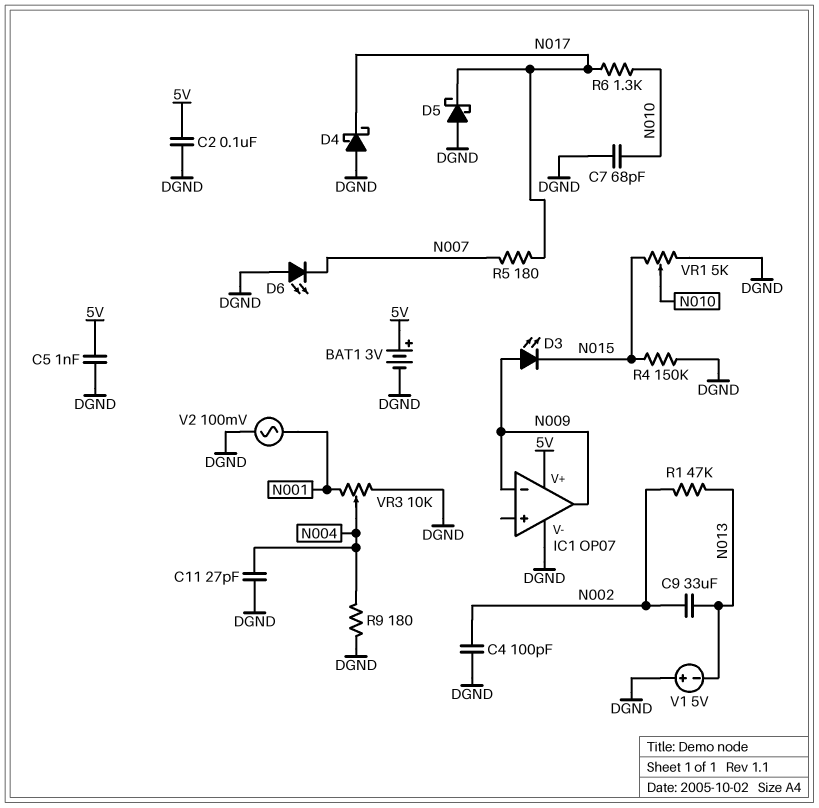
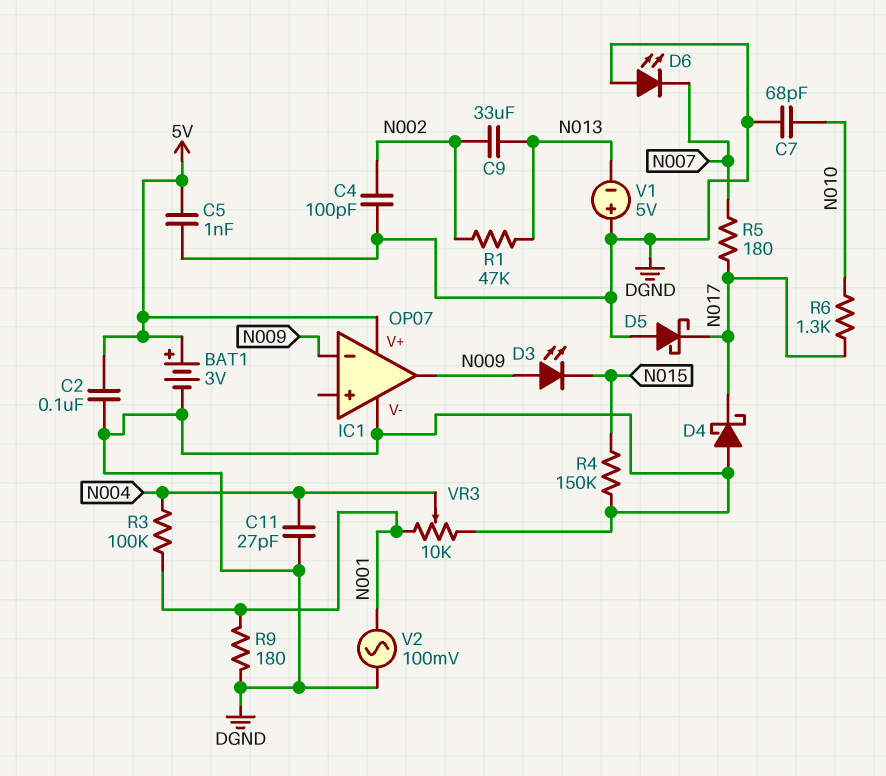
R3: none -> 100k (N001, N004)
R9: 180 (DGND, N004) -> 180 (DGND, N001)
VR1: 5k (DGND, N015, wiper N010) -> none

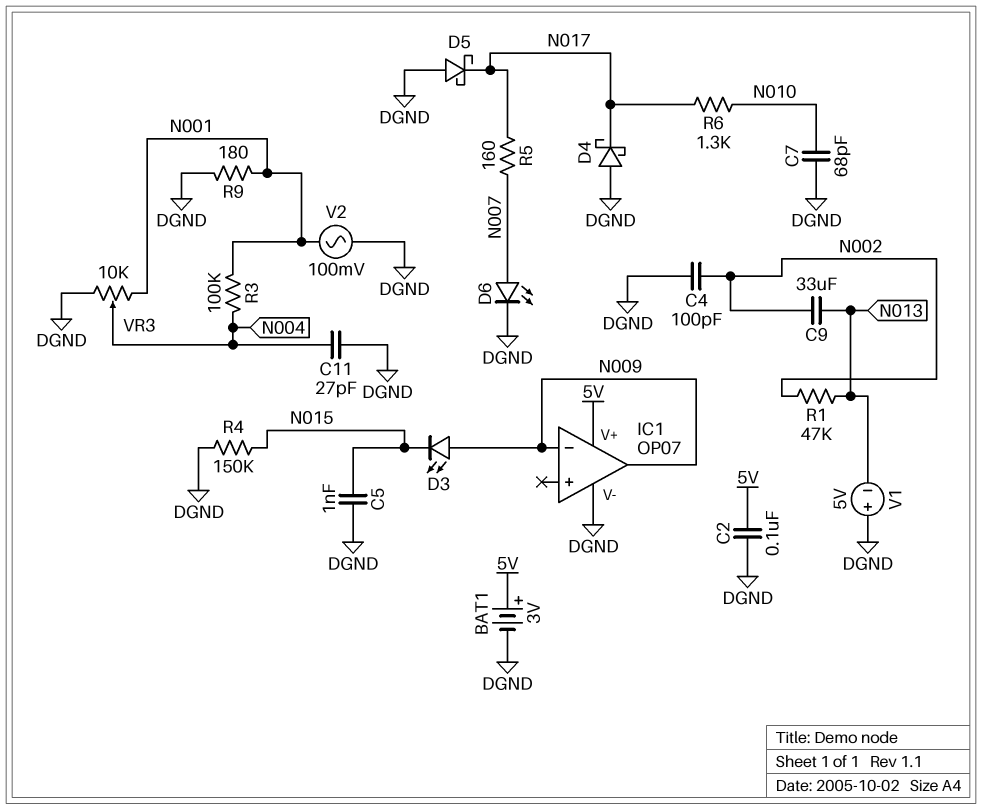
C5: 1nF (5V, DGND) -> 1nF (DGND, N015)
D6: LED (A DGND, K N007) -> LED (A N007, K DGND)
R5: 180 (N007, N017) -> 160 (N007, N017)

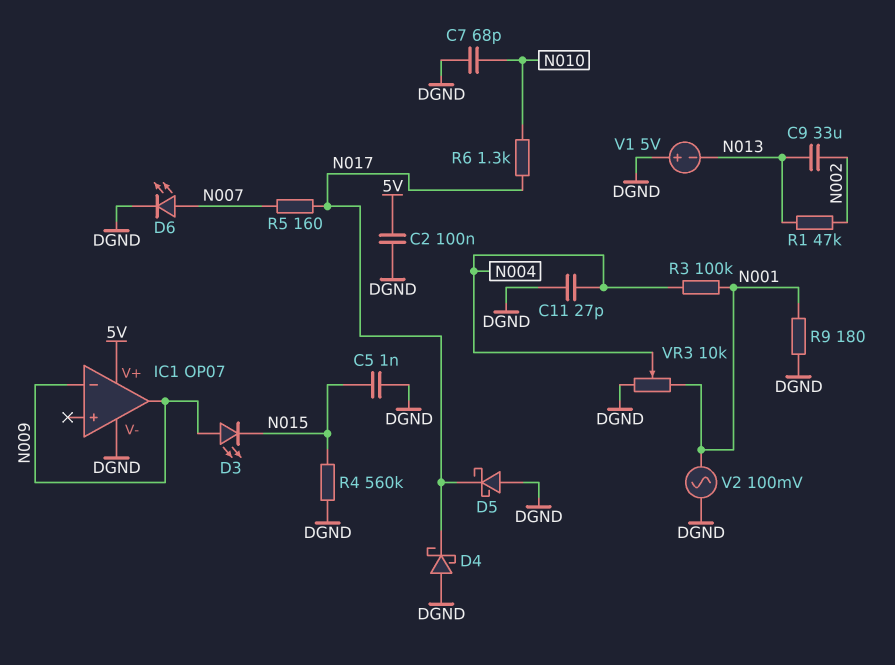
BAT1: 3V (plus 5V, minus DGND) -> none
C4: 100pF (DGND, N002) -> none
R4: 150k (DGND, N015) -> 560k (DGND, N015)

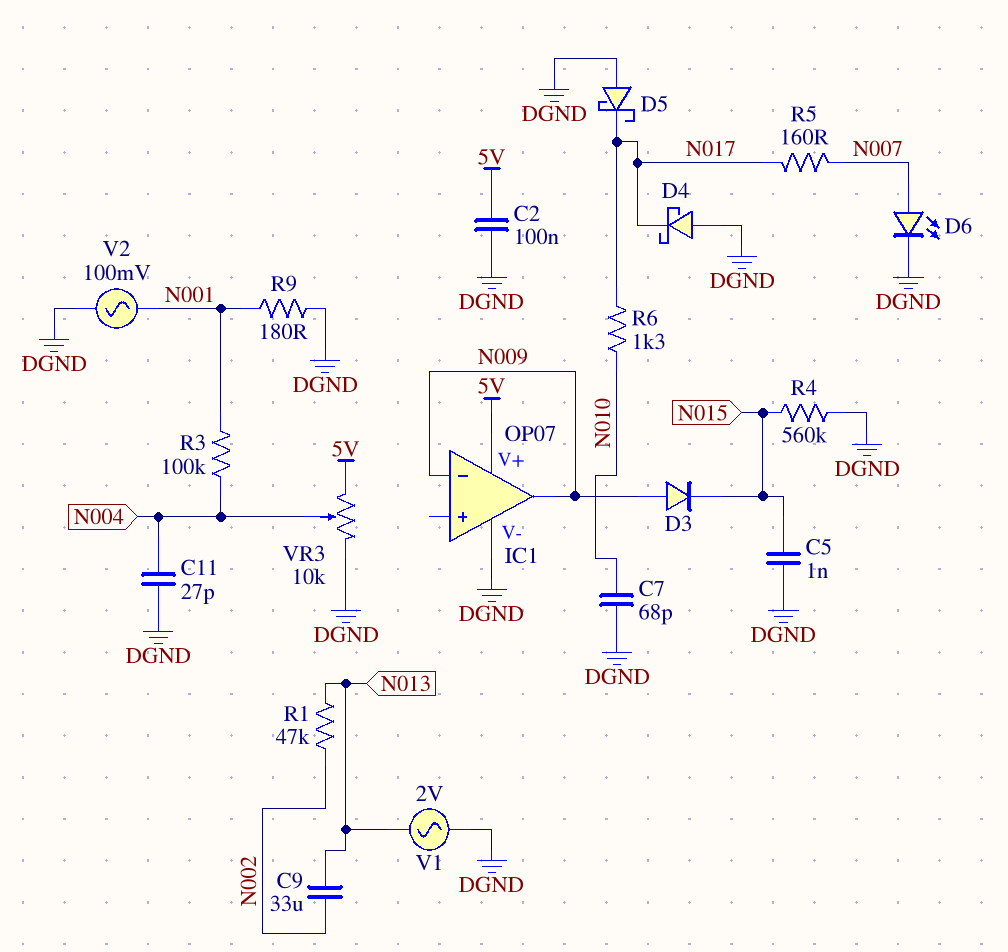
D3: LED (A N009, K N015) -> diode (A N009, K N015)
V1: 5V (plus DGND, minus N013) -> AC 2V (DGND, N013)
VR3: 10k (DGND, N001, wiper N004) -> 10k (5V, DGND, wiper N004)

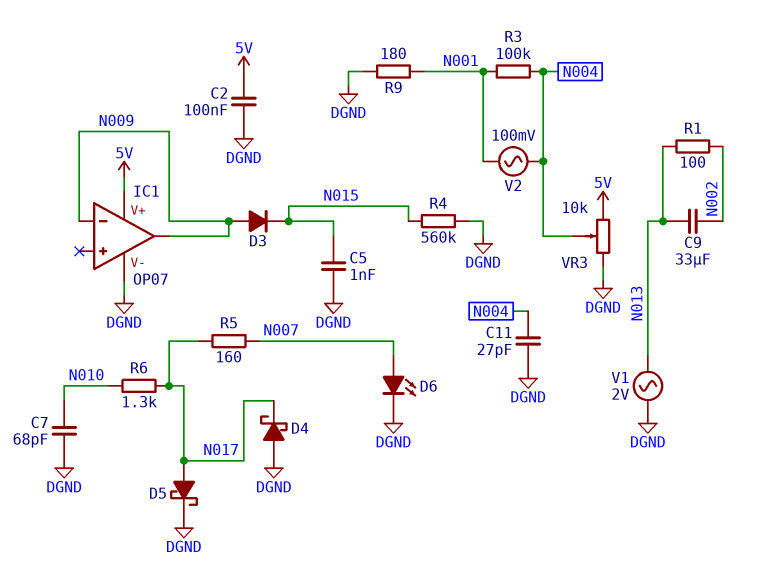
D5: schottky (A DGND, K N017) -> schottky (A N017, K DGND)
R1: 47k (N002, N013) -> 100 (N002, N013)
V2: AC 100mV (DGND, N001) -> AC 100mV (N001, N004)

